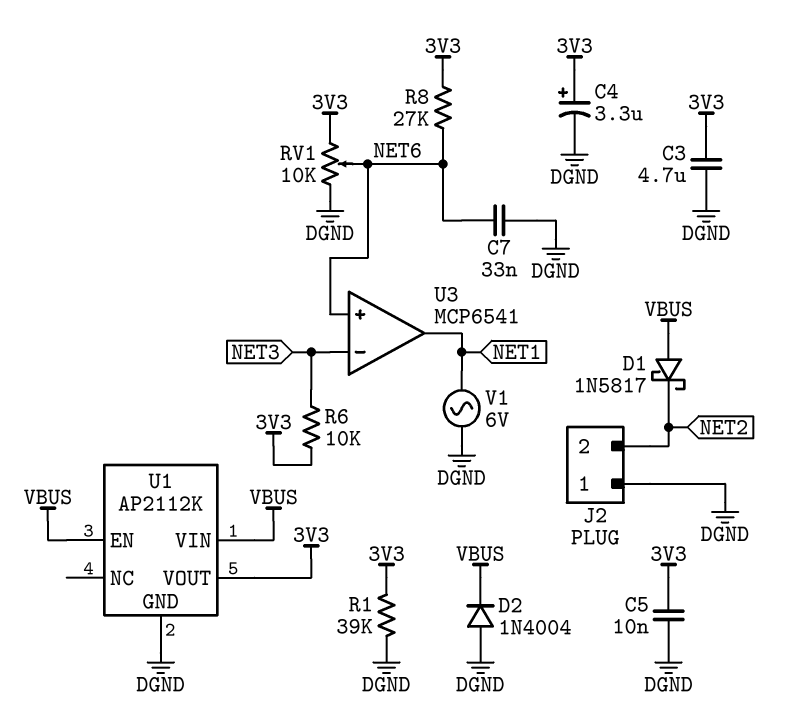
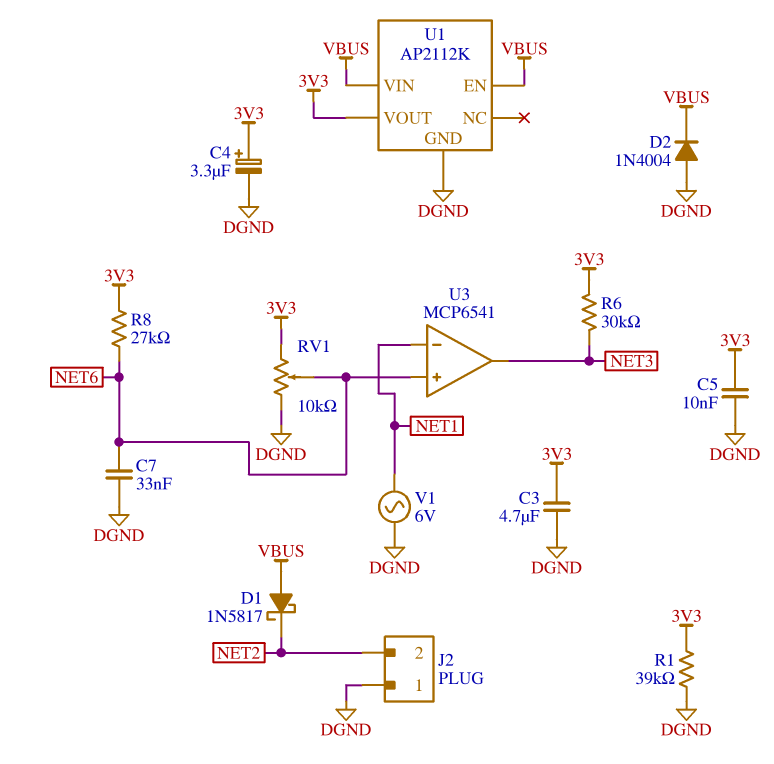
R6: 10k (3V3, NET3) -> 30k (3V3, NET3)
U3 pin in-: NET3 -> NET1
U3 pin out: NET1 -> NET3

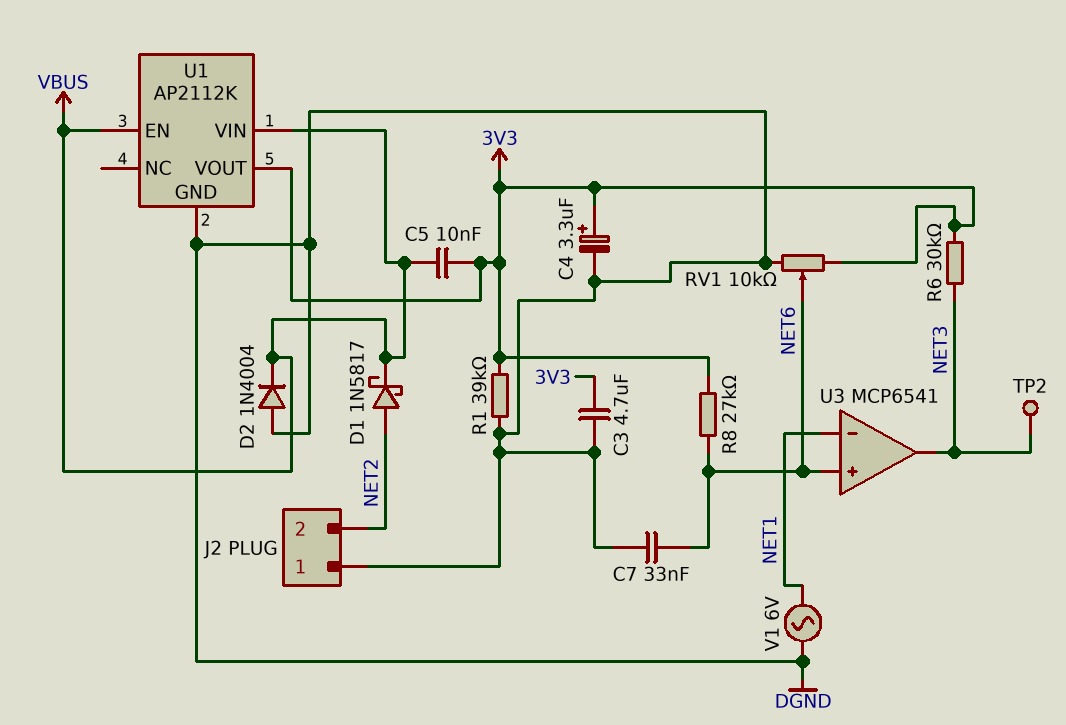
C5: 10nF (3V3, DGND) -> 10nF (3V3, VBUS)
D1: schottky 1N5817 (A VBUS, K NET2) -> schottky 1N5817 (A NET2, K VBUS)
TP2: none -> test point (NET3)

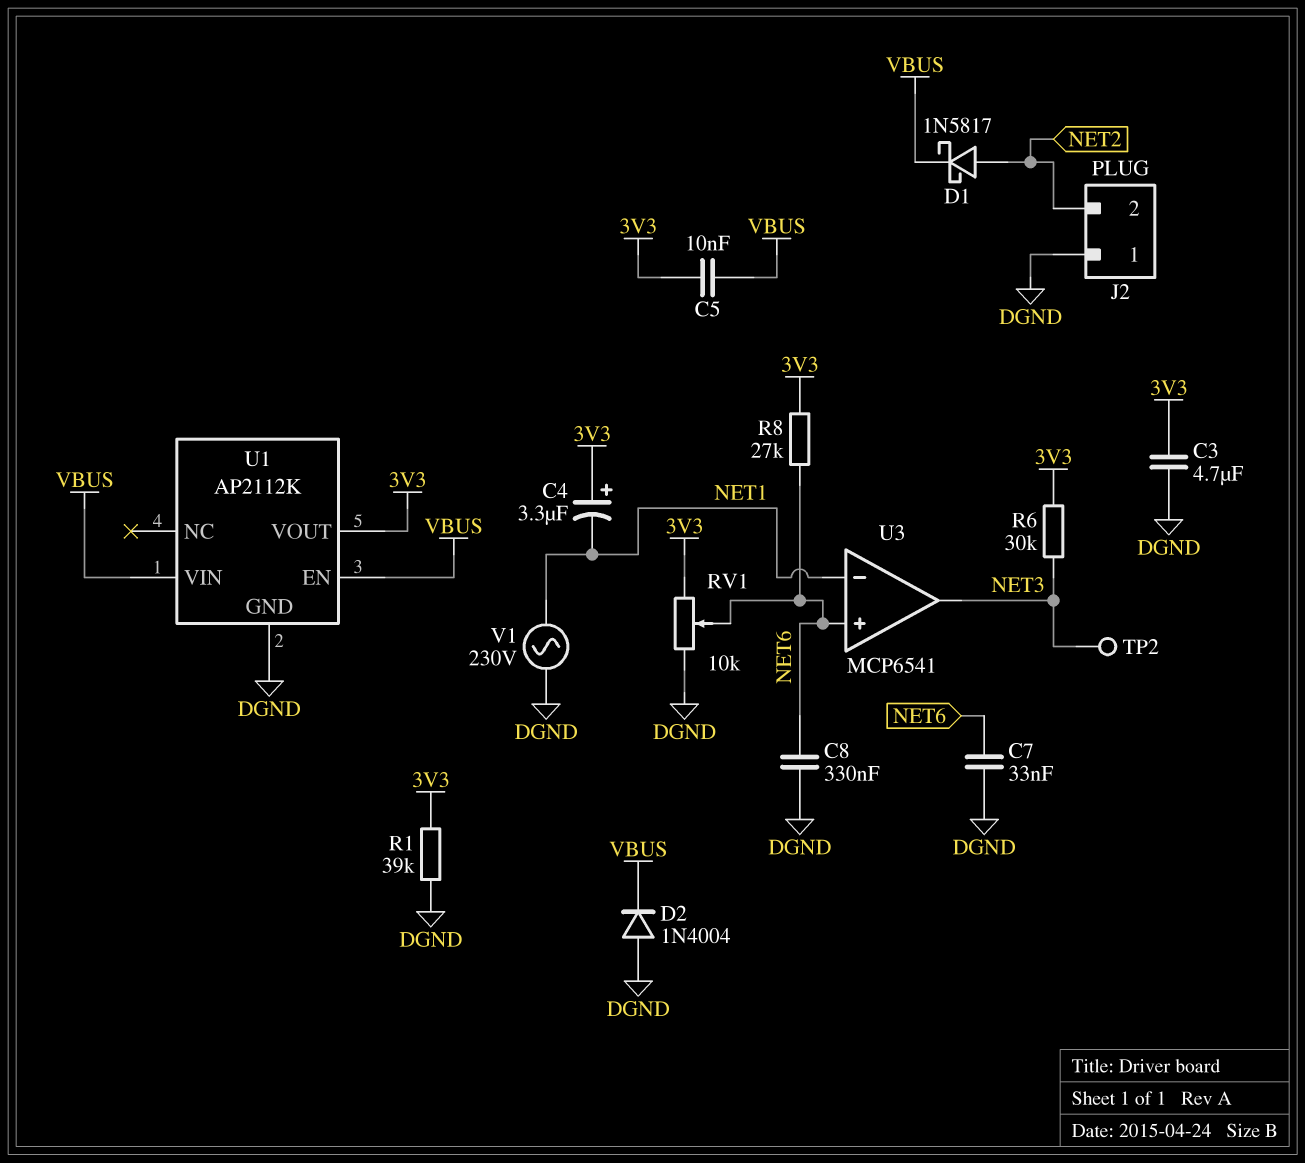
C4: 3.3uF (plus 3V3, minus DGND) -> 3.3uF (plus 3V3, minus NET1)
C8: none -> 330nF (DGND, NET6)
V1: AC 6V (DGND, NET1) -> AC 230V (DGND, NET1)

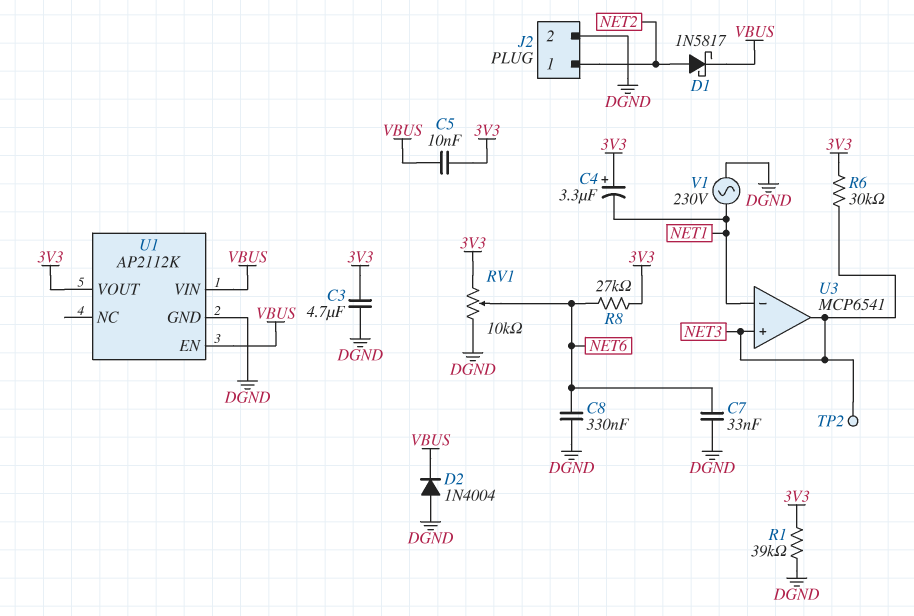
J2 pin 1: DGND -> NET2
J2 pin 2: NET2 -> DGND
U3 pin in+: NET6 -> NET3

